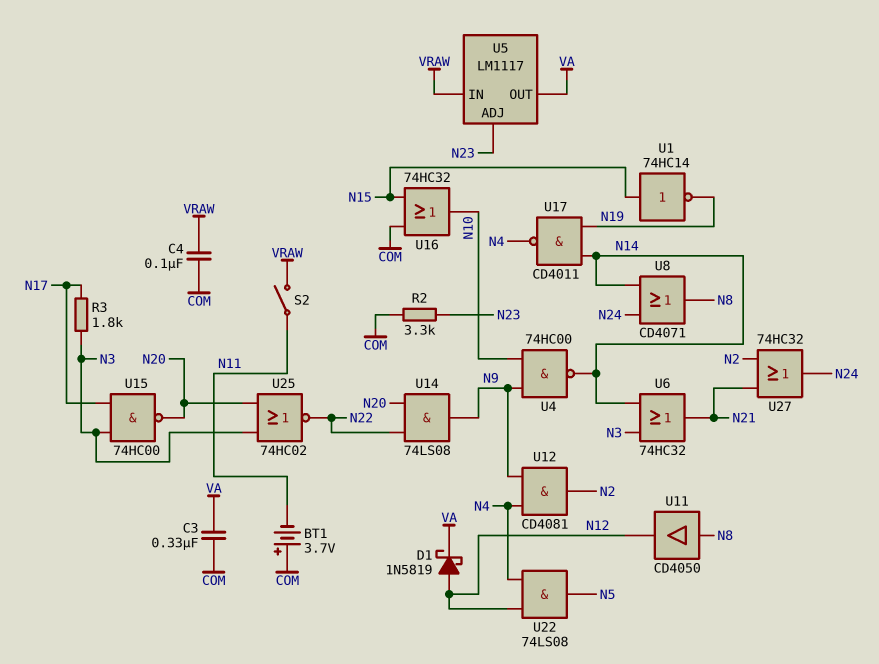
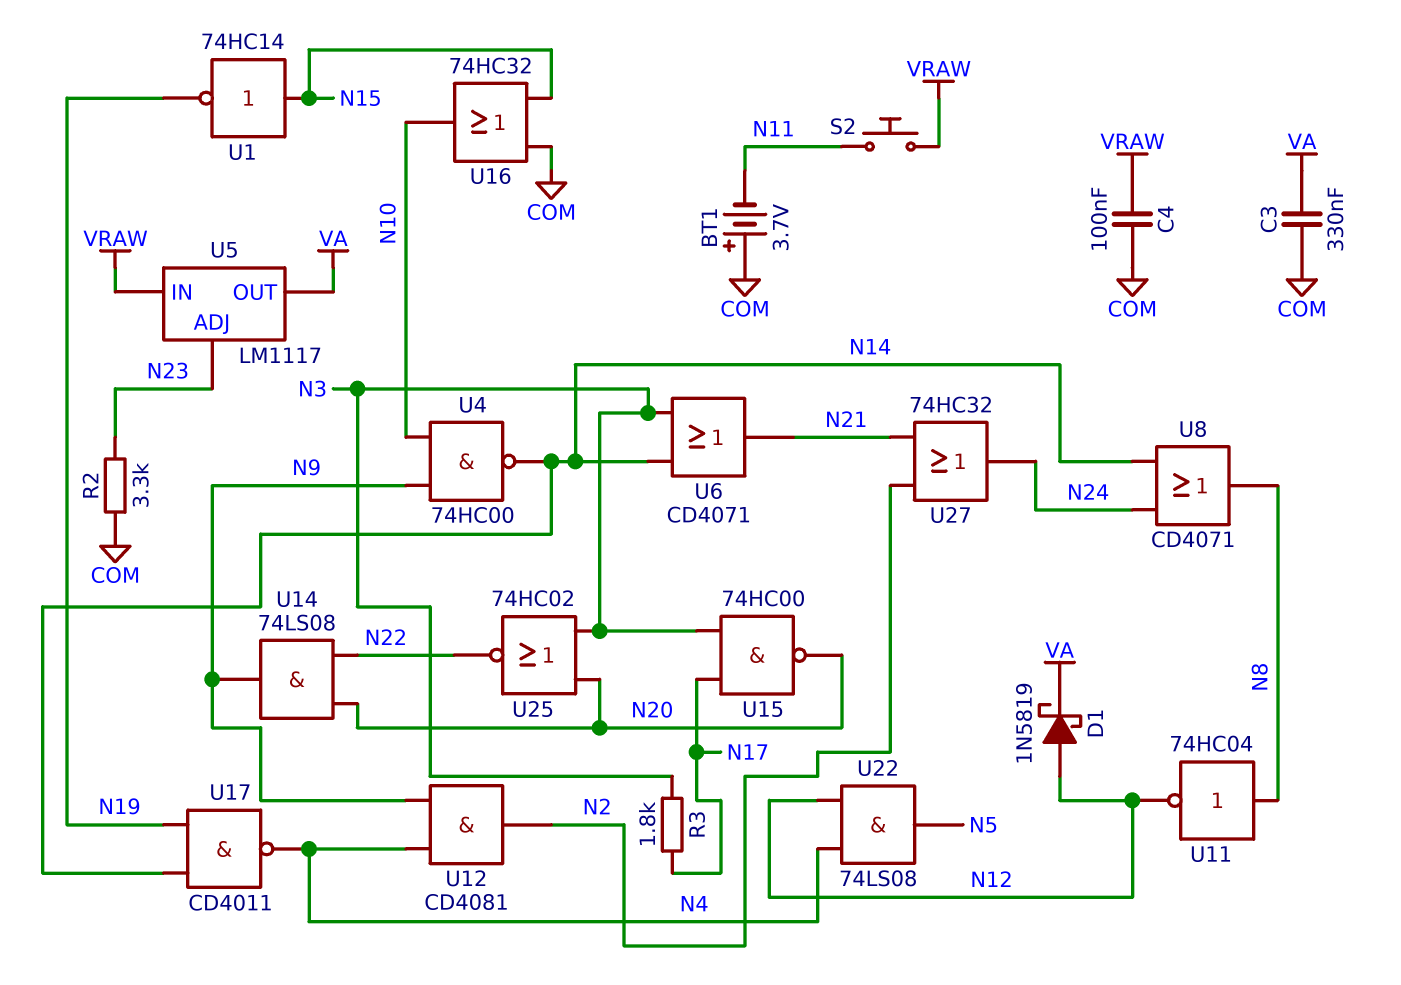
S2: switch (N11, VRAW) -> button (N11, VRAW)
U6: OR 74HC32 (in N3, in N14, out N21) -> OR CD4071 (in N3, in N14, out N21)
U11: buffer CD4050 (in N8, out N12) -> NOT 74HC04 (in N8, out N12)

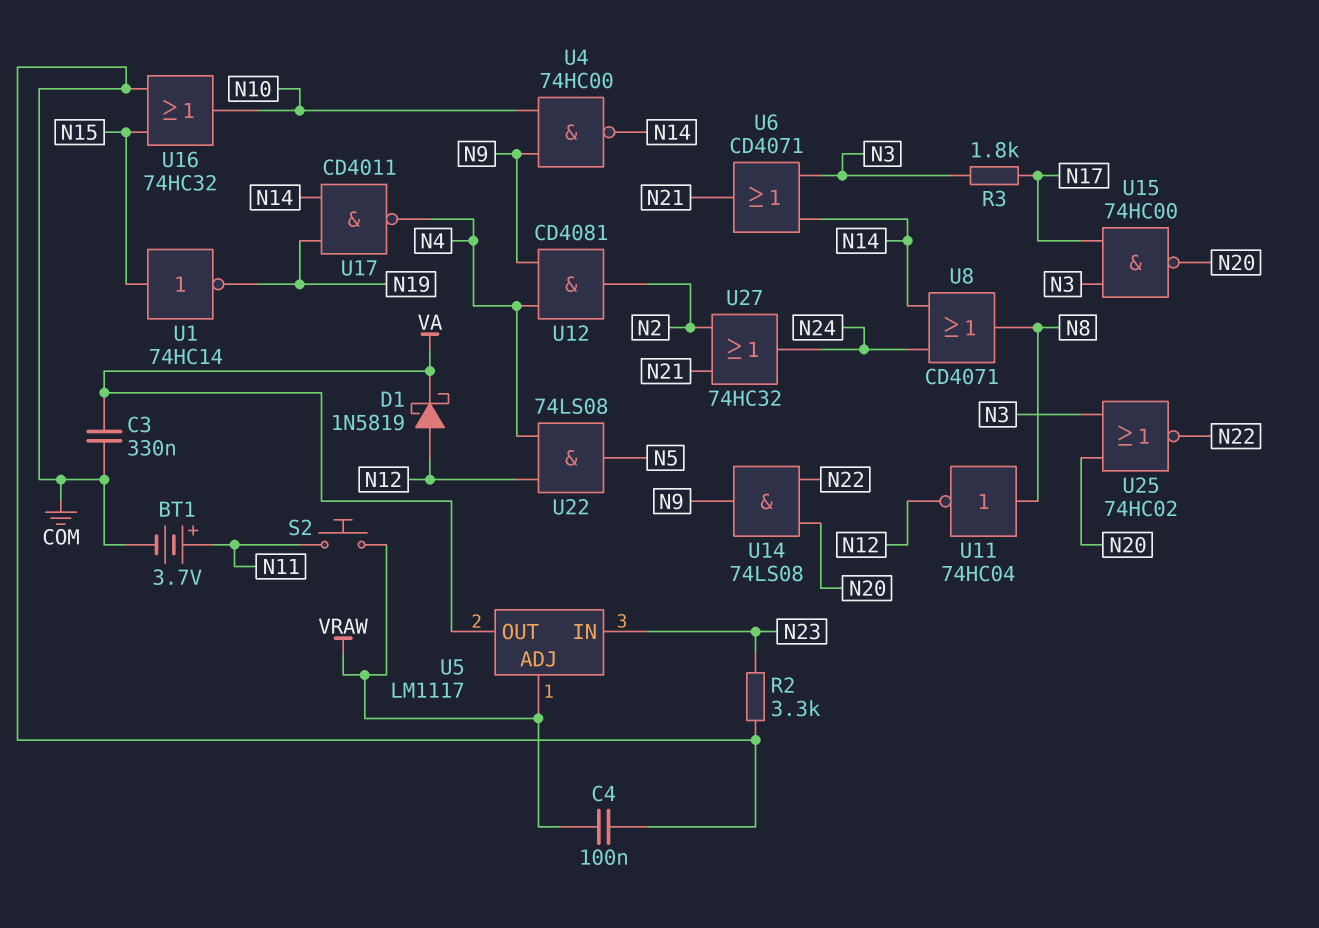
BT1: 3.7V (plus COM, minus N11) -> 3.7V (plus N11, minus COM)
U5 pin ADJ: N23 -> VRAW
U5 pin IN: VRAW -> N23

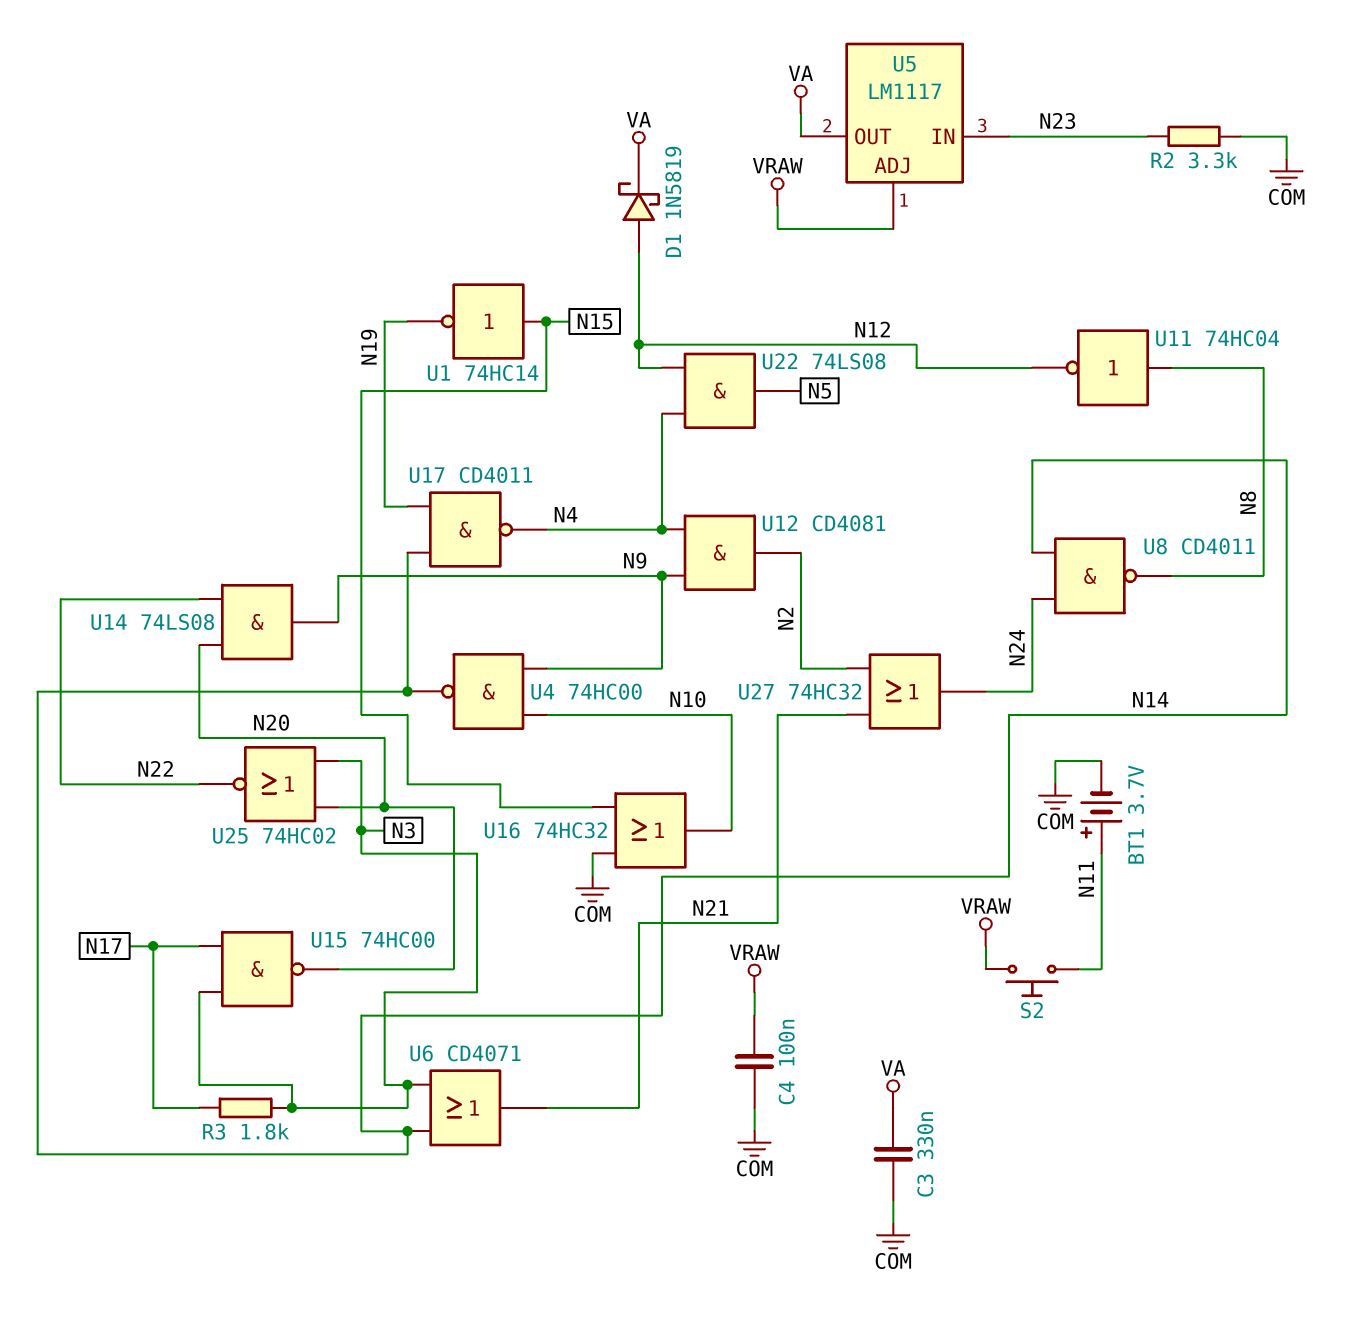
U8: OR CD4071 (in N14, in N24, out N8) -> NAND CD4011 (in N14, in N24, out N8)

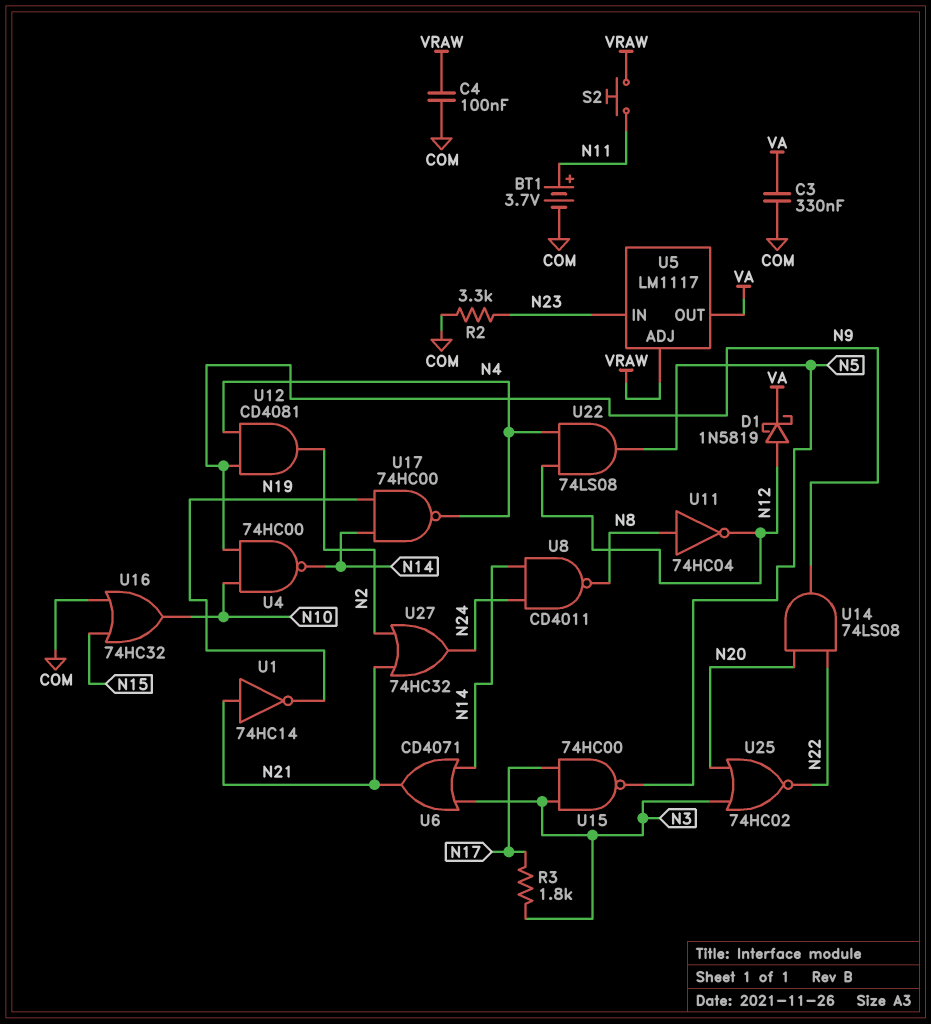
U1: NOT 74HC14 (in N15, out N19) -> NOT 74HC14 (in N21, out N19)
U15: NAND 74HC00 (in N3, in N17, out N20) -> NAND 74HC00 (in N3, in N17, out N5)
U17: NAND CD4011 (in N14, in N19, out N4) -> NAND 74HC00 (in N14, in N19, out N4)

